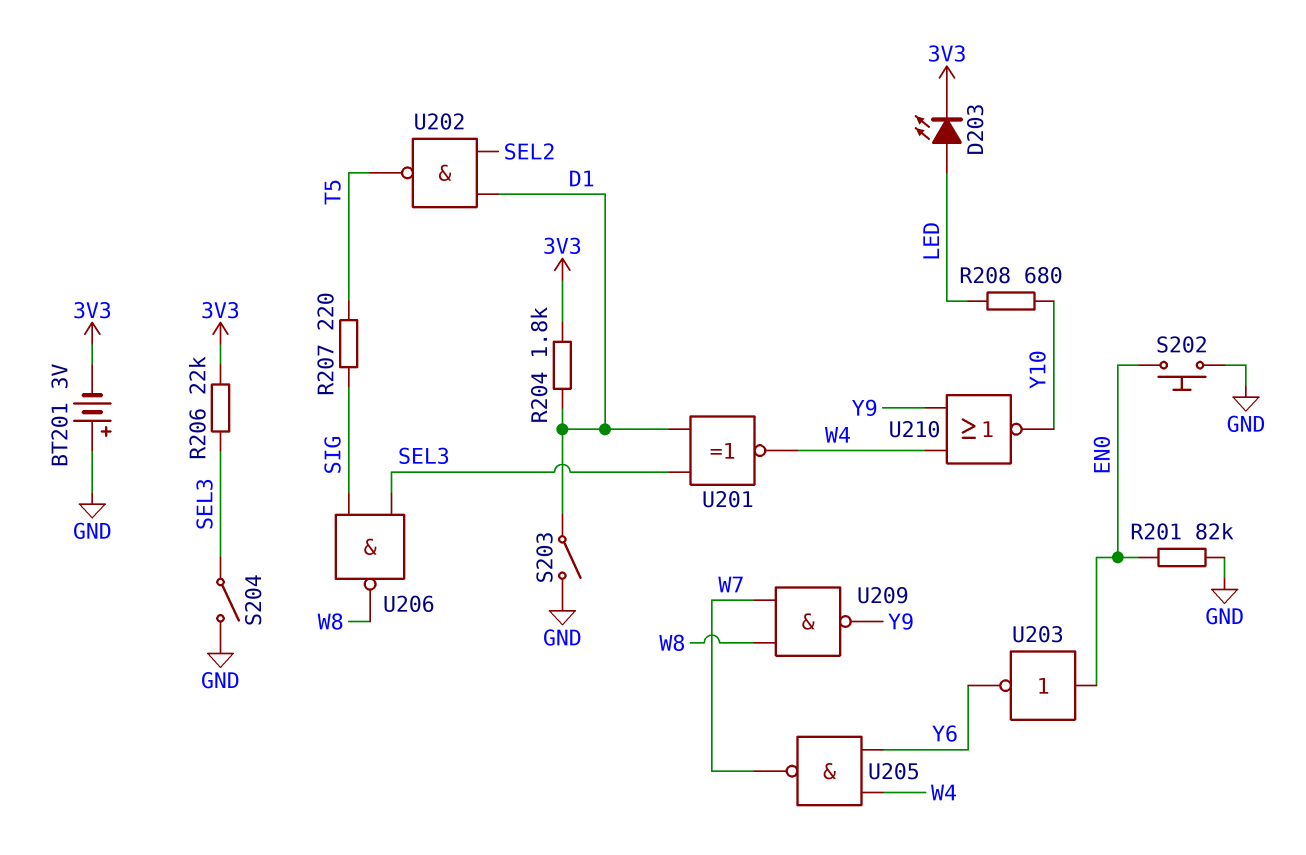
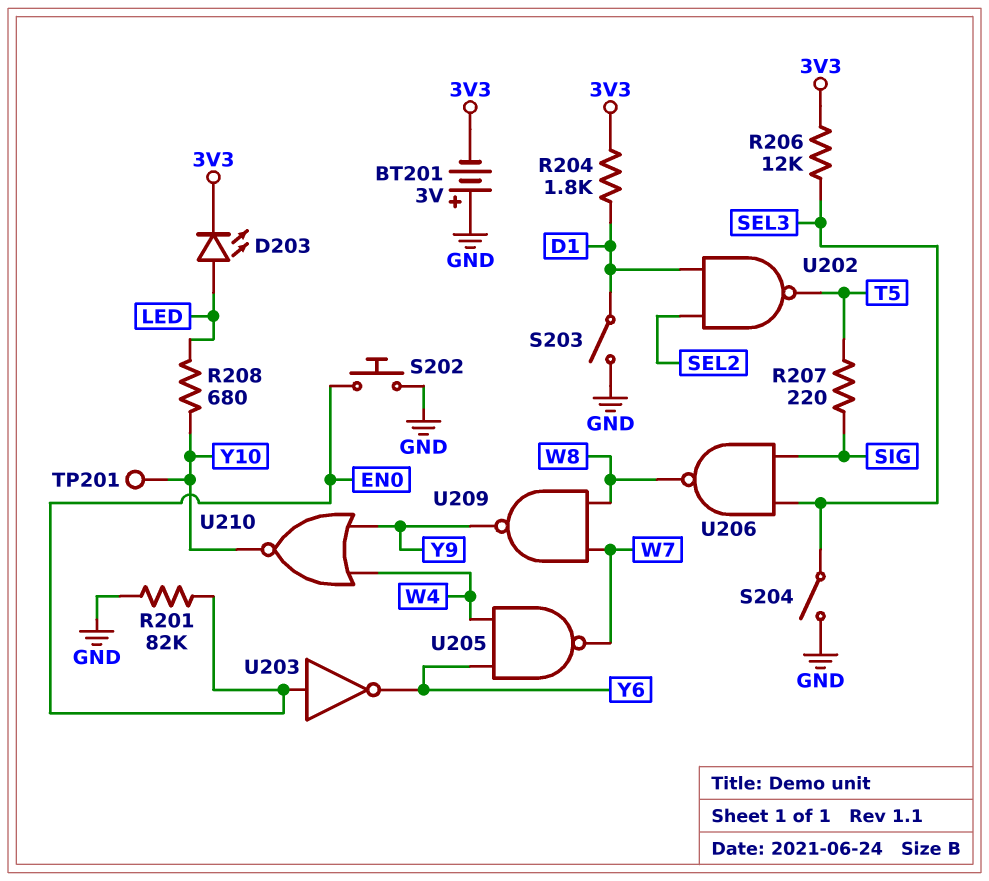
R206: 22k (3V3, SEL3) -> 12k (3V3, SEL3)
TP201: none -> test point (Y10)
U201: XNOR (in D1, in SEL3, out W4) -> none

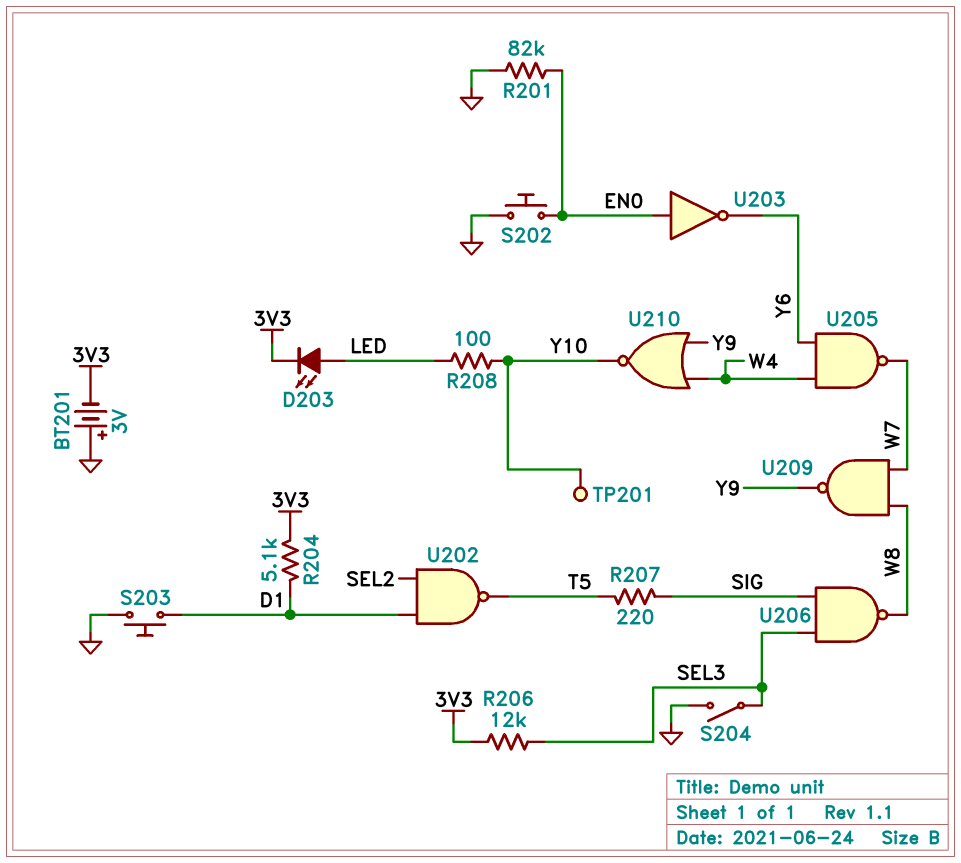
R204: 1.8k (3V3, D1) -> 5.1k (3V3, D1)
R208: 680 (LED, Y10) -> 100 (LED, Y10)
S203: switch (D1, GND) -> button (D1, GND)

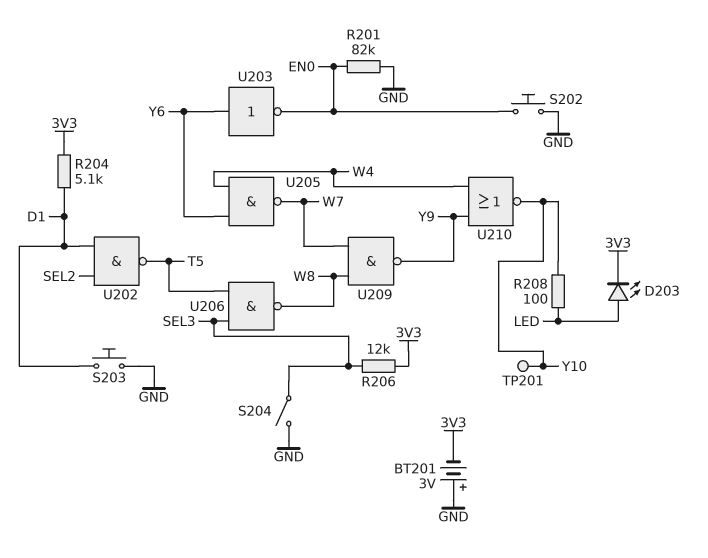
R207: 220 (SIG, T5) -> none
U203: NOT (in EN0, out Y6) -> NOT (in Y6, out EN0)
U206: NAND (in SEL3, in SIG, out W8) -> NAND (in SEL3, in T5, out W8)

